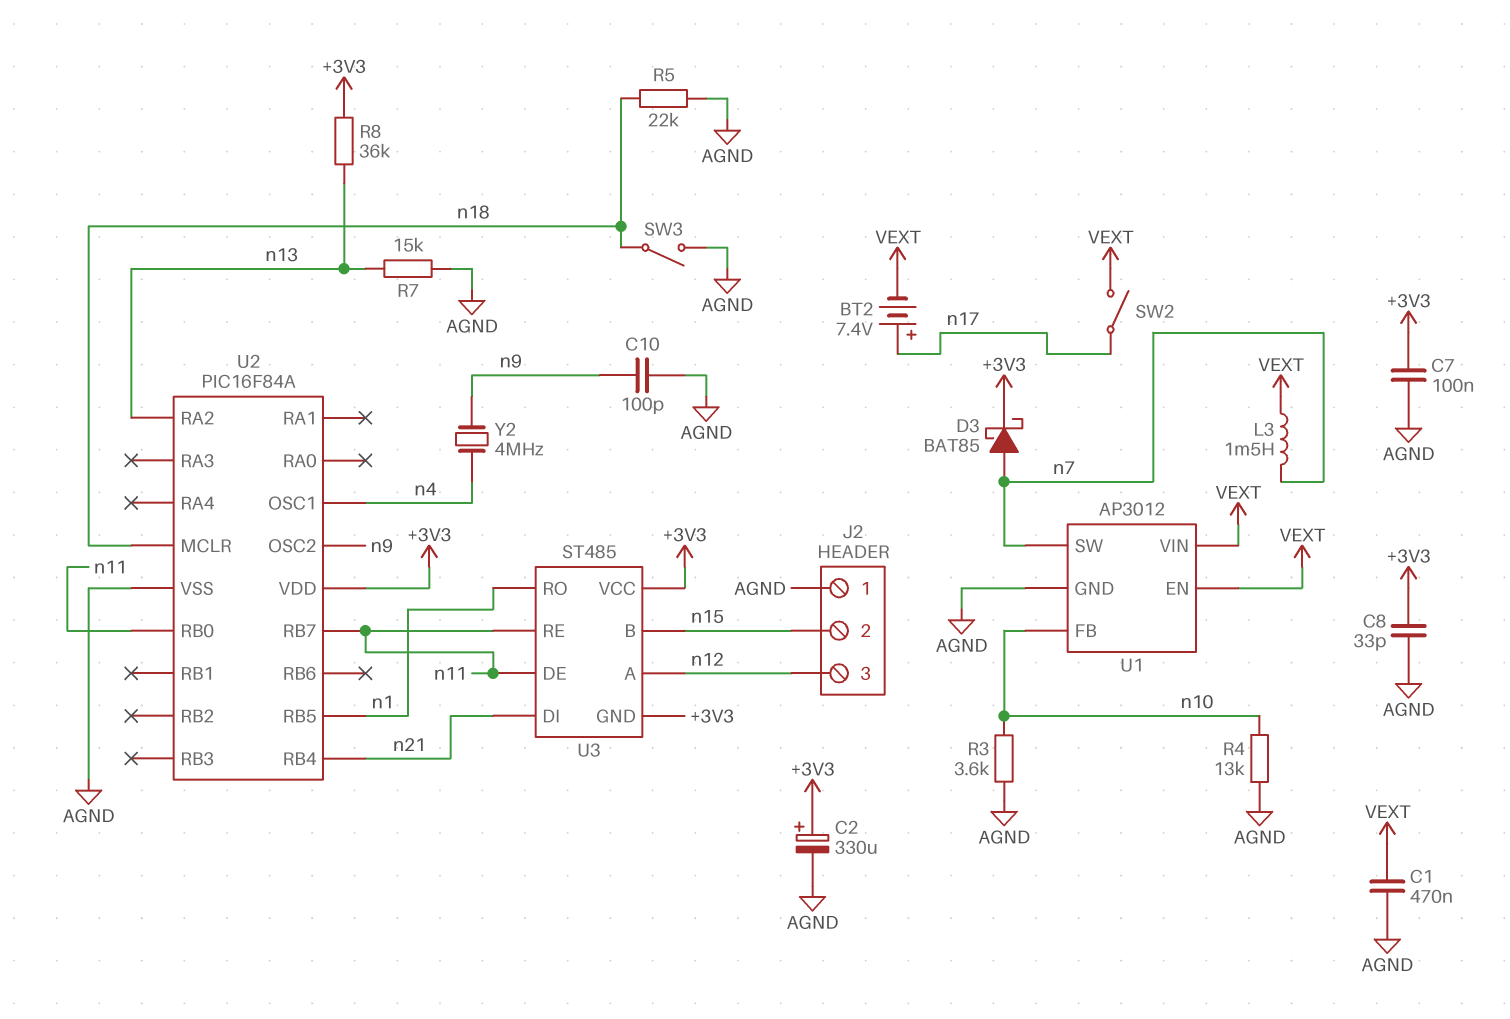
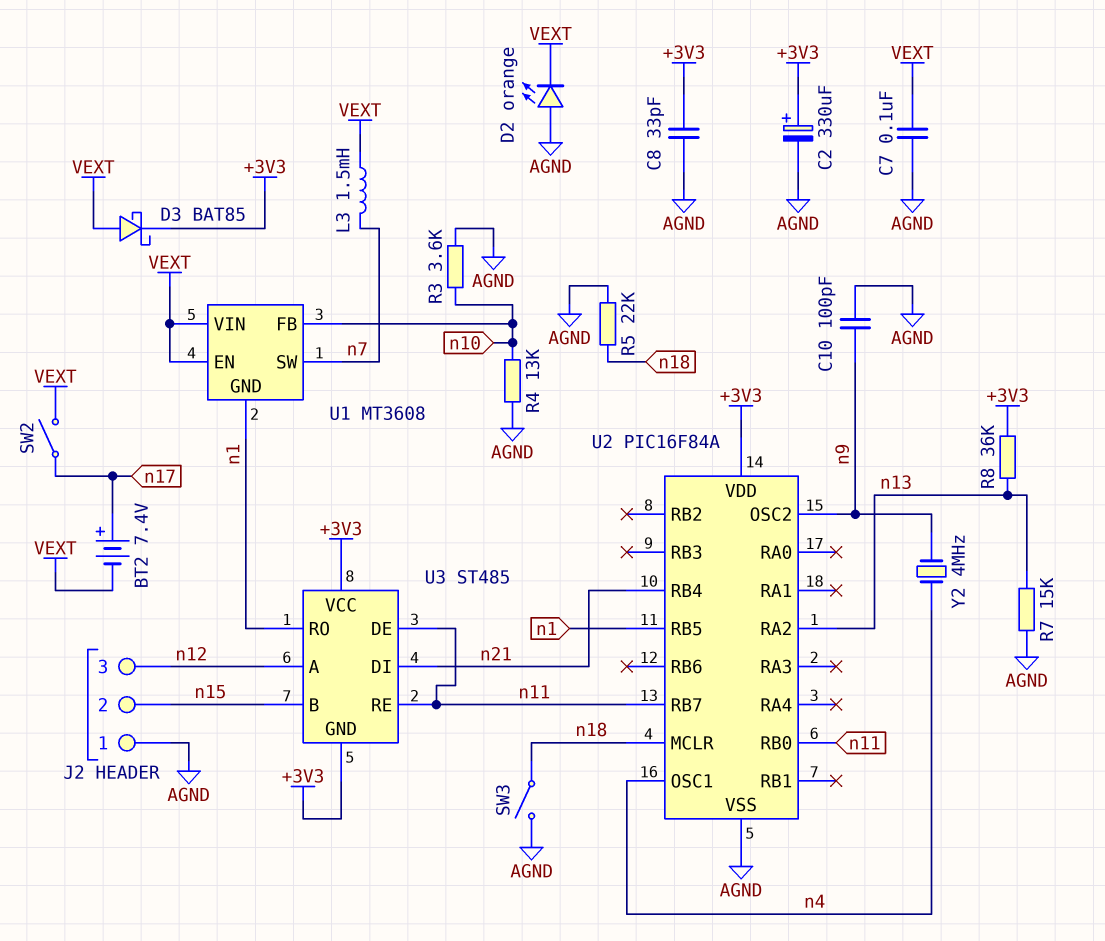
C1: 470nF (AGND, VEXT) -> none
C7: 100nF (+3V3, AGND) -> 100nF (AGND, VEXT)
D2: none -> LED orange (A AGND, K VEXT)
D3: schottky BAT85 (A n7, K +3V3) -> schottky BAT85 (A VEXT, K +3V3)
U1: AP3012 -> MT3608
U1 pin GND: AGND -> n1

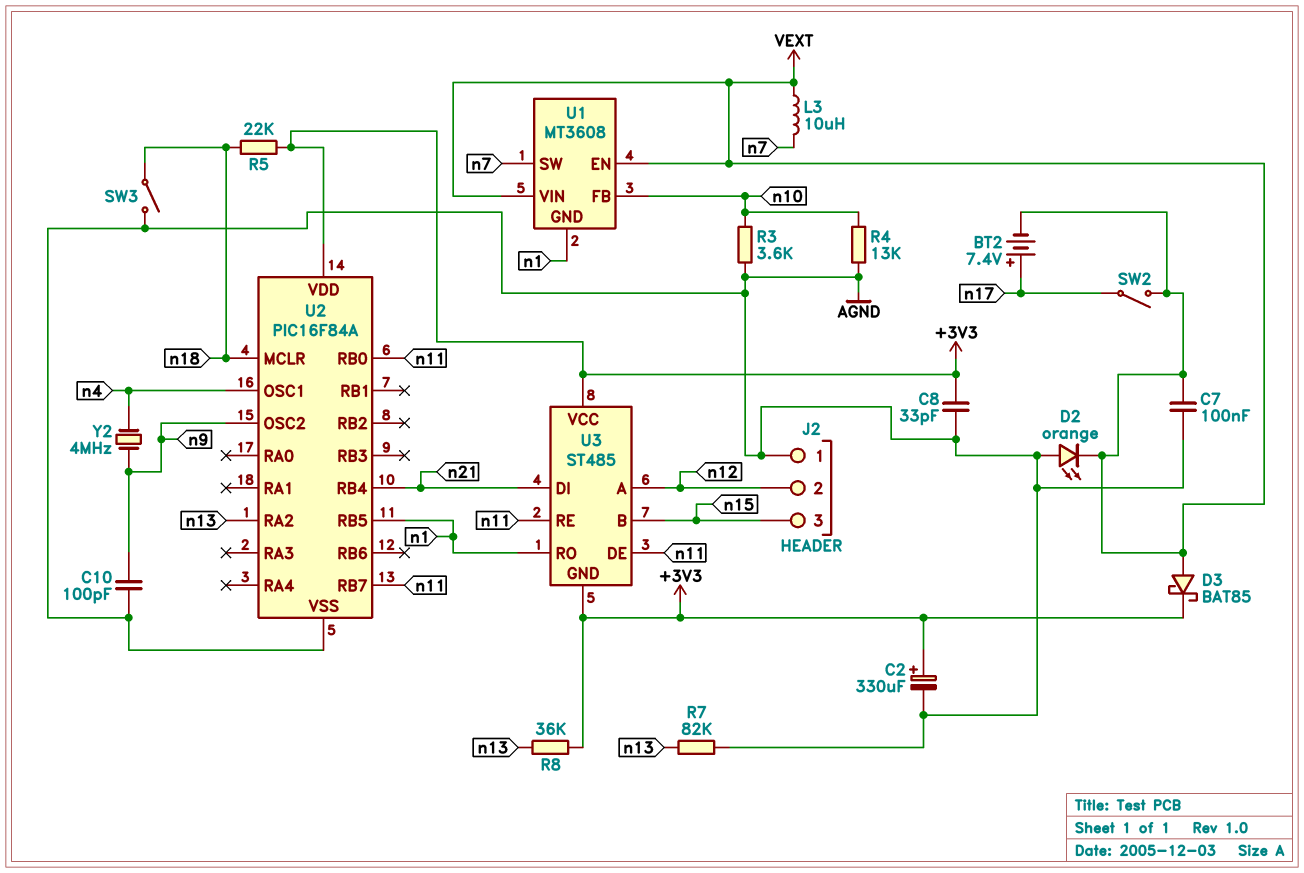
J2 pin 2: n15 -> n12
J2 pin 3: n12 -> n15
L3: 1.5mH (VEXT, n7) -> 10uH (VEXT, n7)
R5: 22k (AGND, n18) -> 22k (+3V3, n18)
R7: 15k (AGND, n13) -> 82k (AGND, n13)

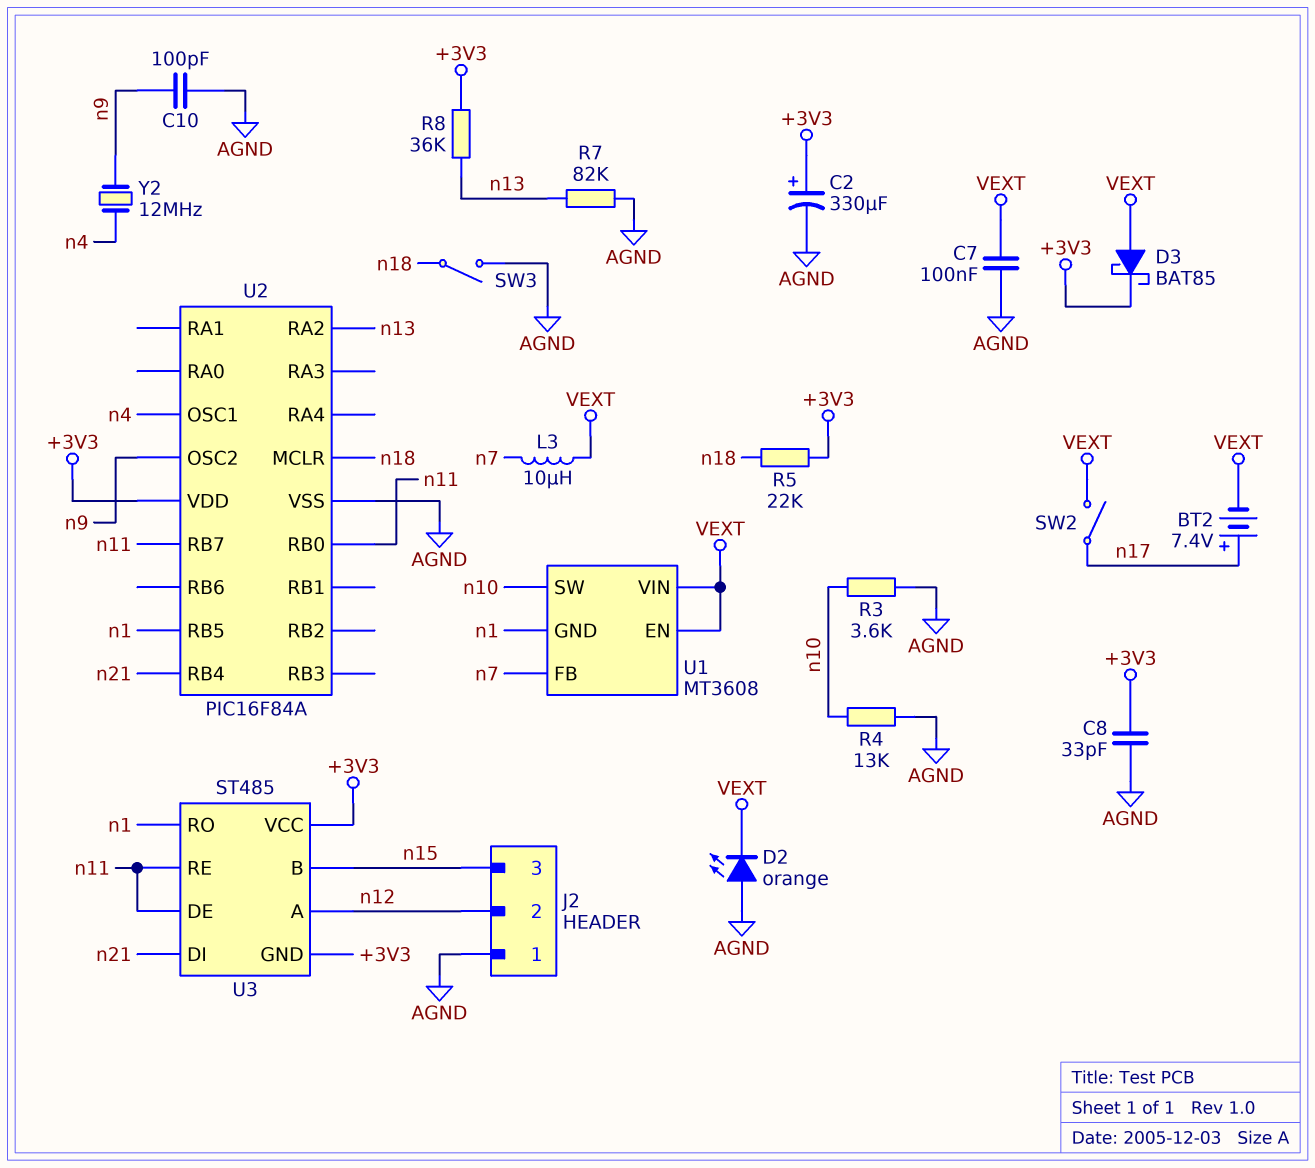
U1 pin FB: n10 -> n7
U1 pin SW: n7 -> n10
Y2: 4MHz (n4, n9) -> 12MHz (n4, n9)

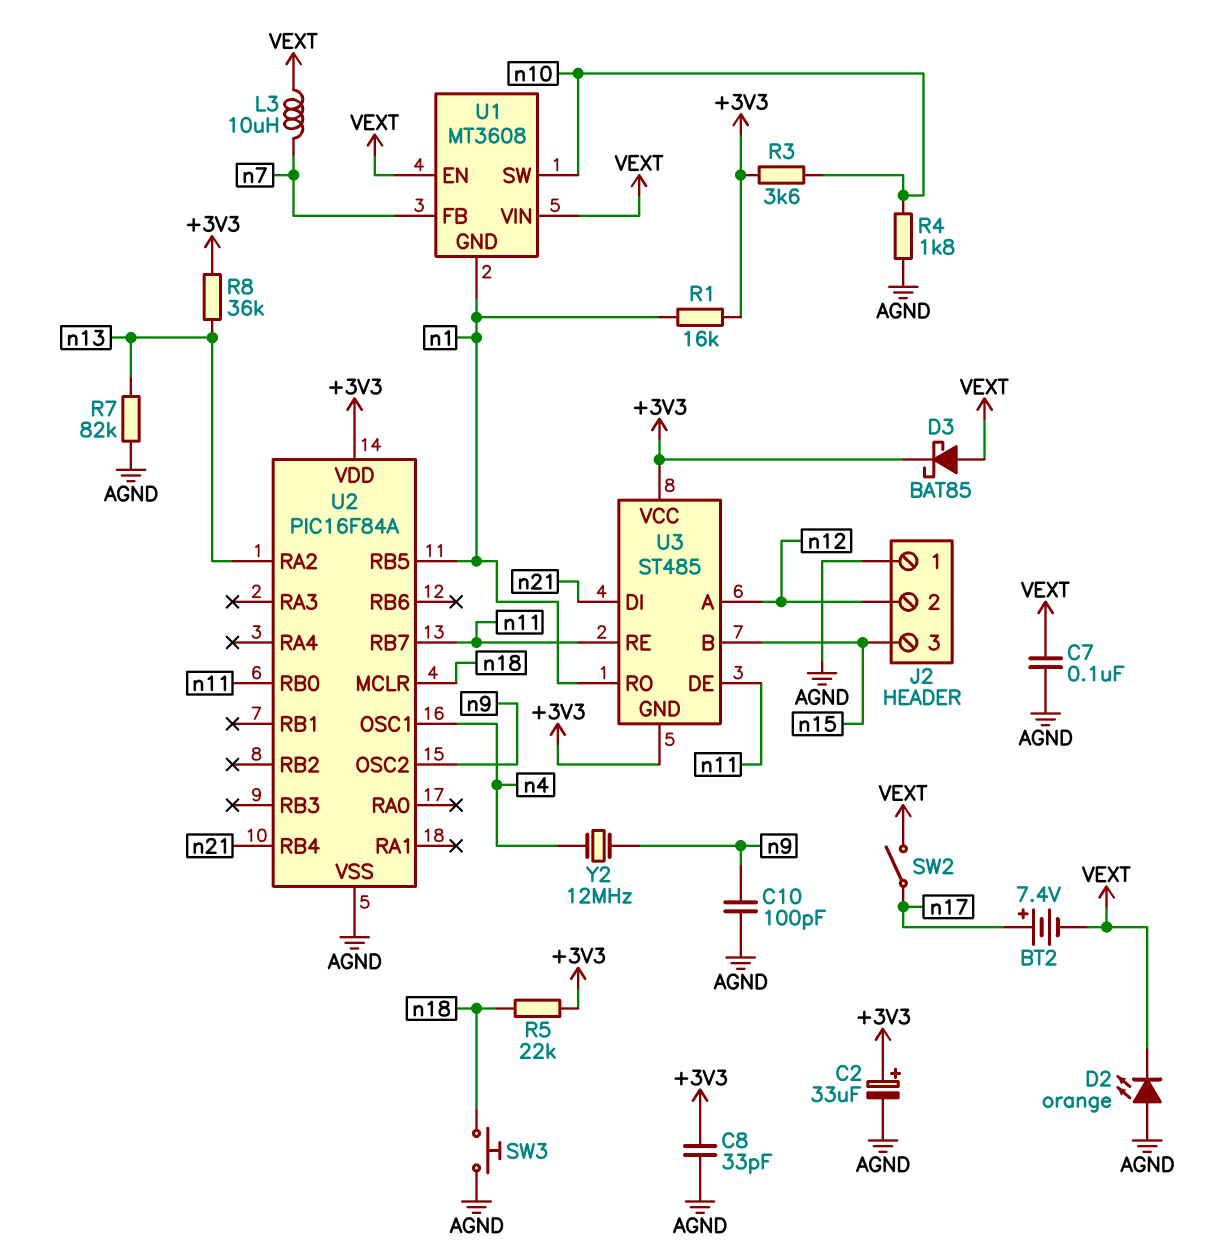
C2: 330uF (plus +3V3, minus AGND) -> 33uF (plus +3V3, minus AGND)
R1: none -> 16k (+3V3, n1)
R3: 3.6k (AGND, n10) -> 3.6k (+3V3, n10)
R4: 13k (AGND, n10) -> 1.8k (AGND, n10)
SW3: switch (AGND, n18) -> button (AGND, n18)

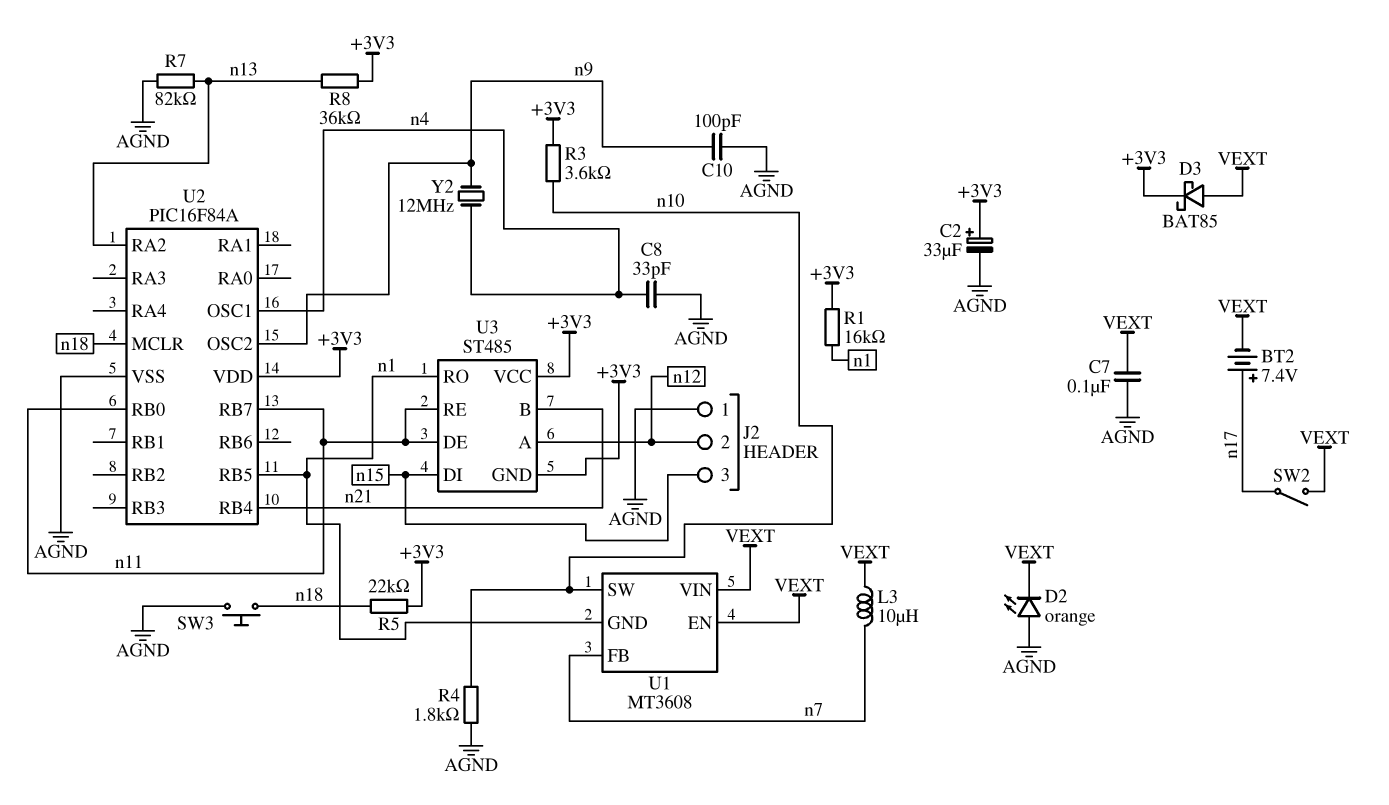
C8: 33pF (+3V3, AGND) -> 33pF (AGND, n4)
U3 pin B: n15 -> n21
U3 pin DI: n21 -> n15

